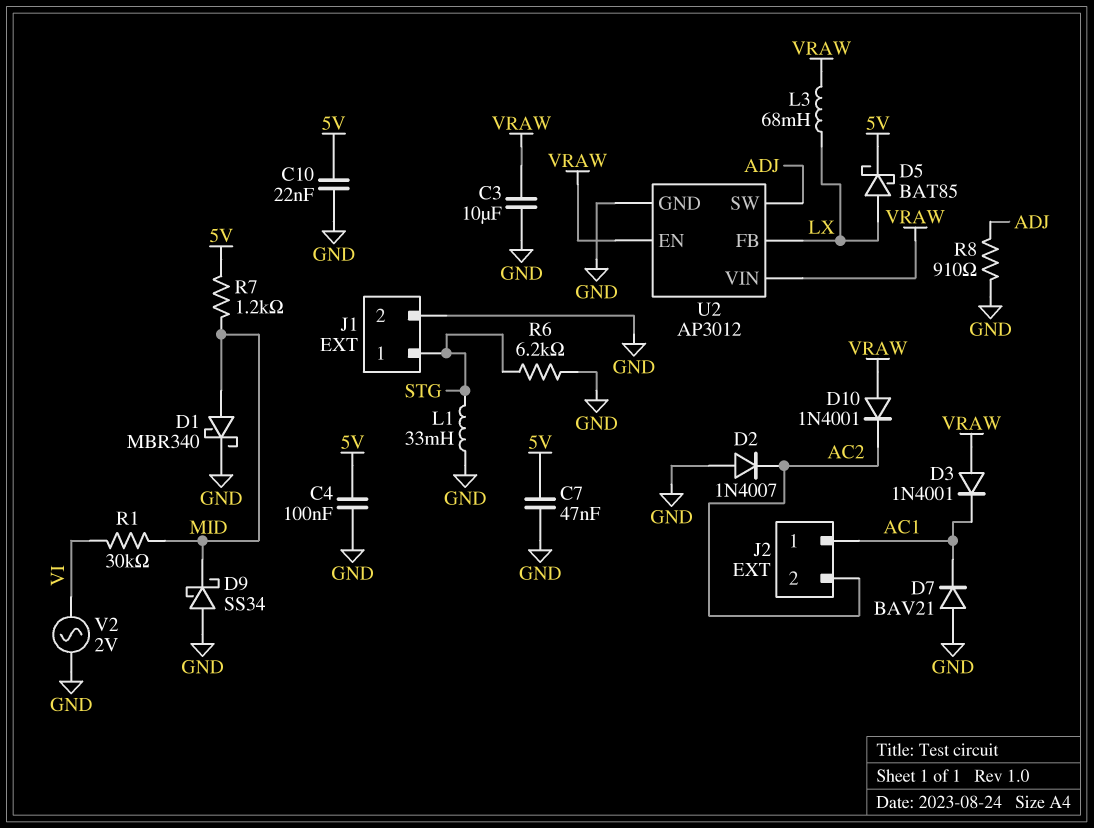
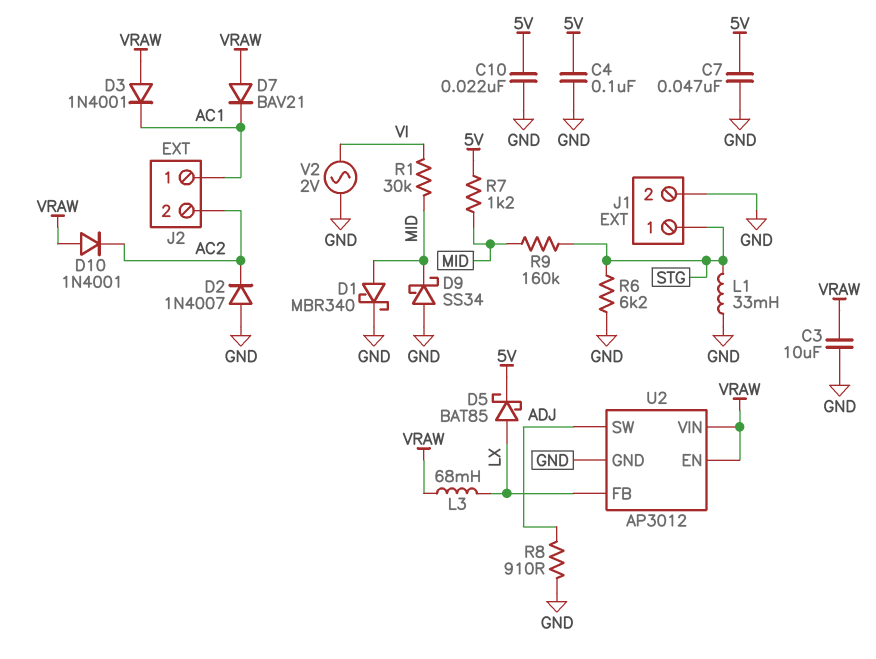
D7: diode BAV21 (A GND, K AC1) -> diode BAV21 (A VRAW, K AC1)
R9: none -> 160k (MID, STG)

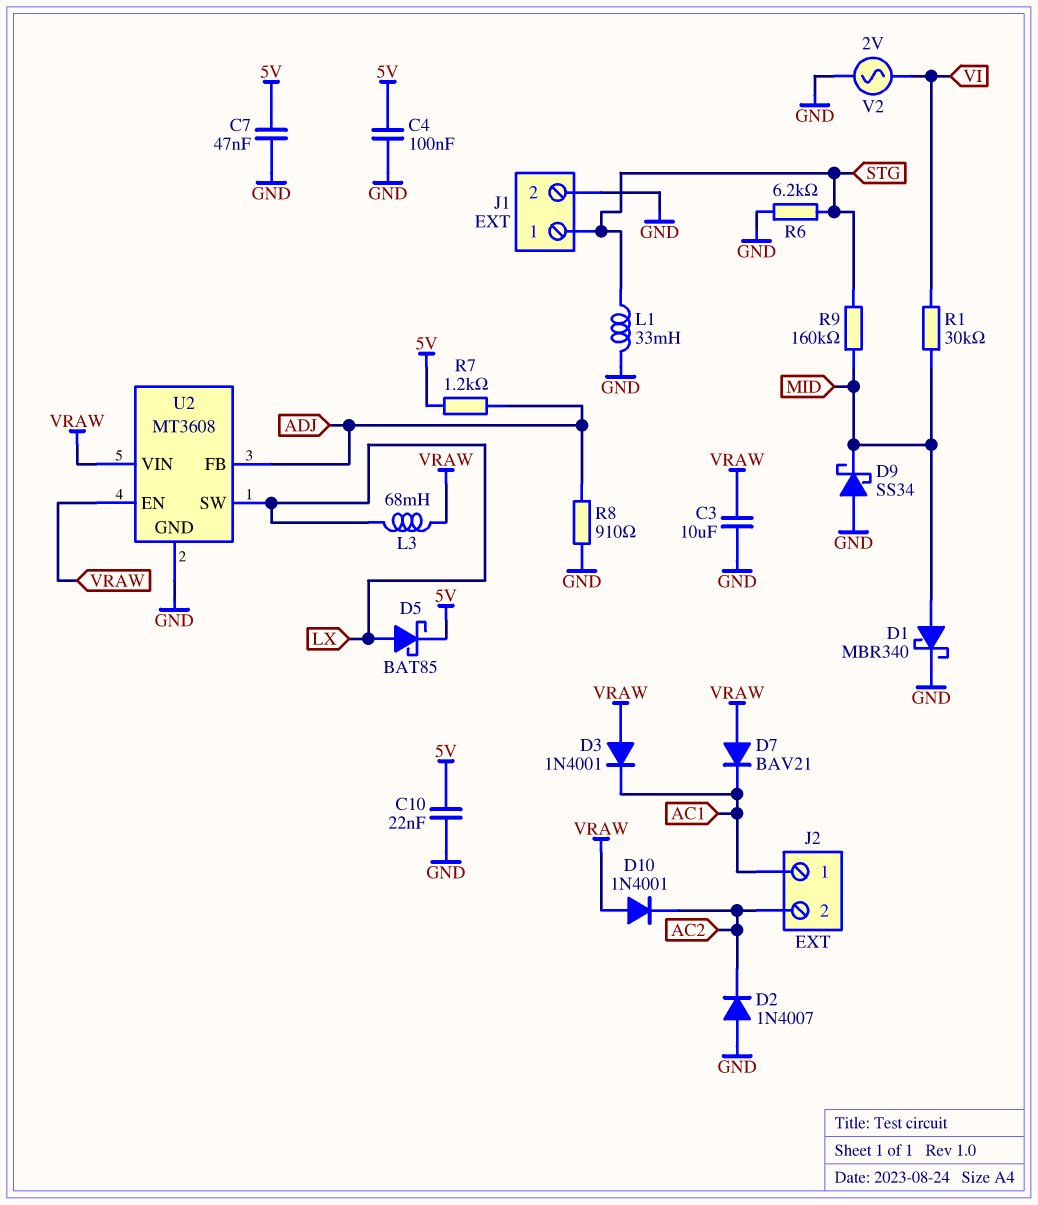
R7: 1.2k (5V, MID) -> 1.2k (5V, ADJ)
U2: AP3012 -> MT3608
U2 pin FB: LX -> ADJ
U2 pin SW: ADJ -> LX

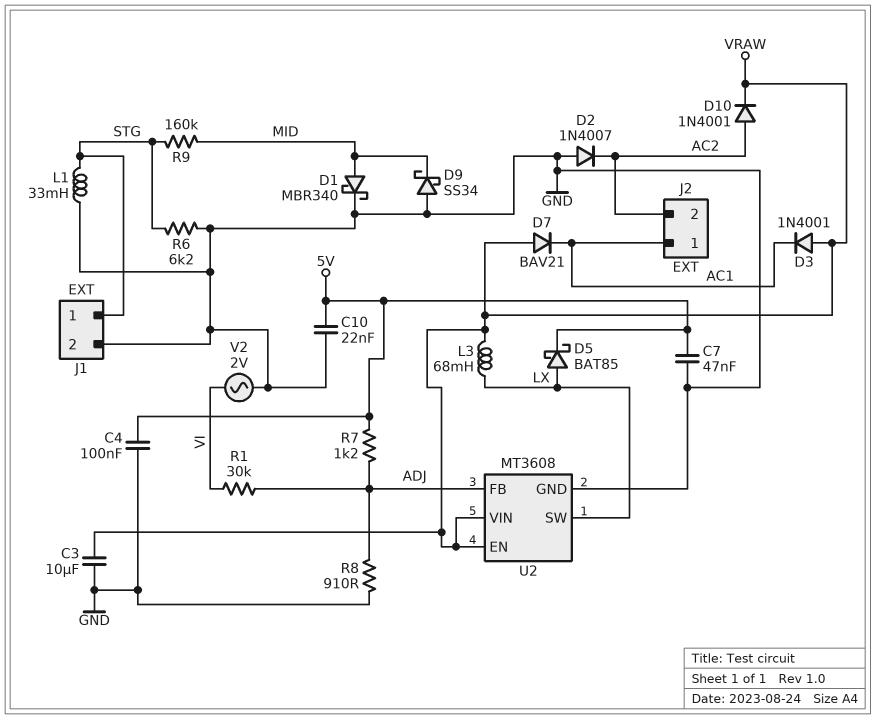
D10: diode 1N4001 (A VRAW, K AC2) -> diode 1N4001 (A AC2, K VRAW)
R1: 30k (MID, VI) -> 30k (ADJ, VI)

